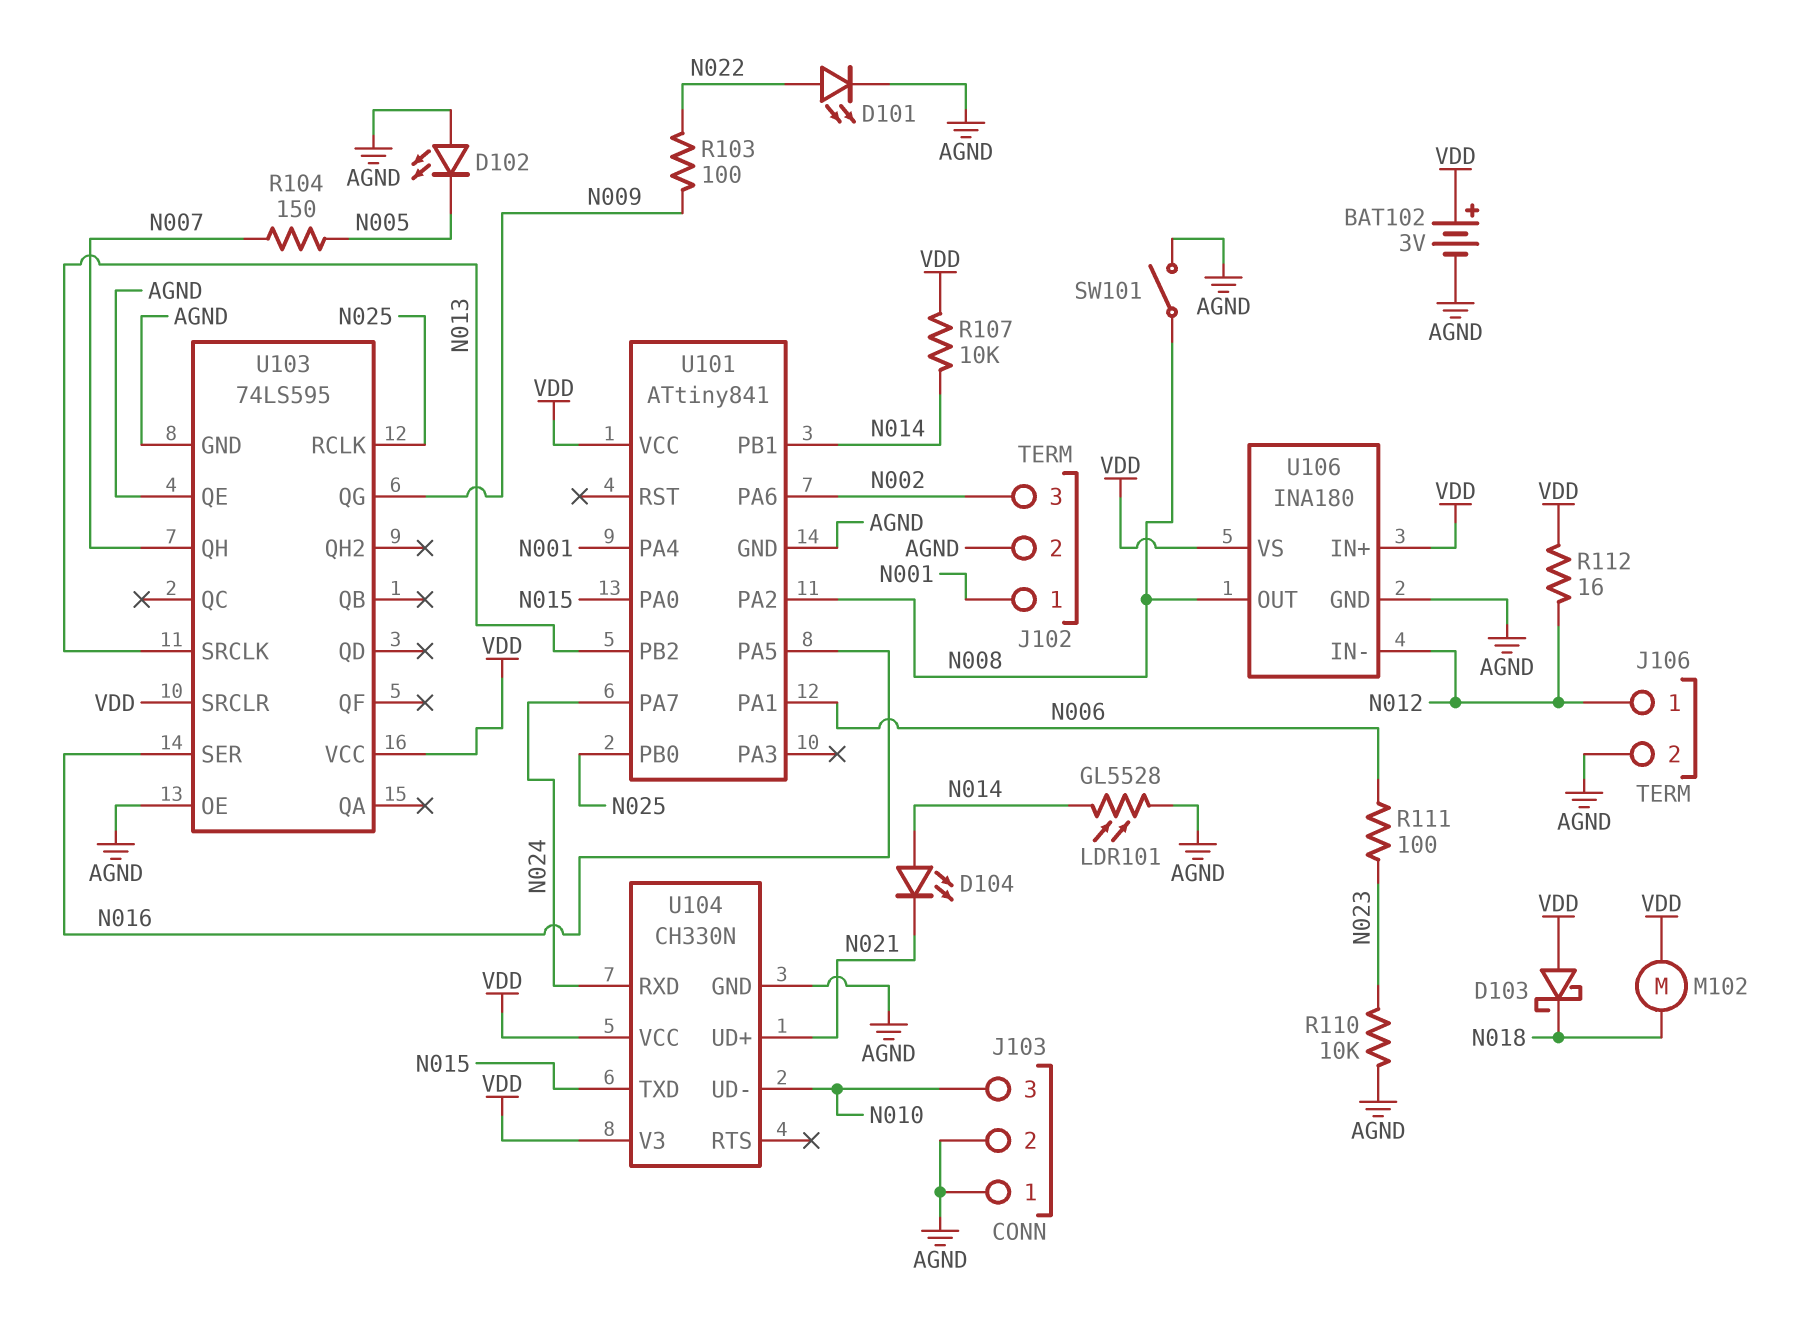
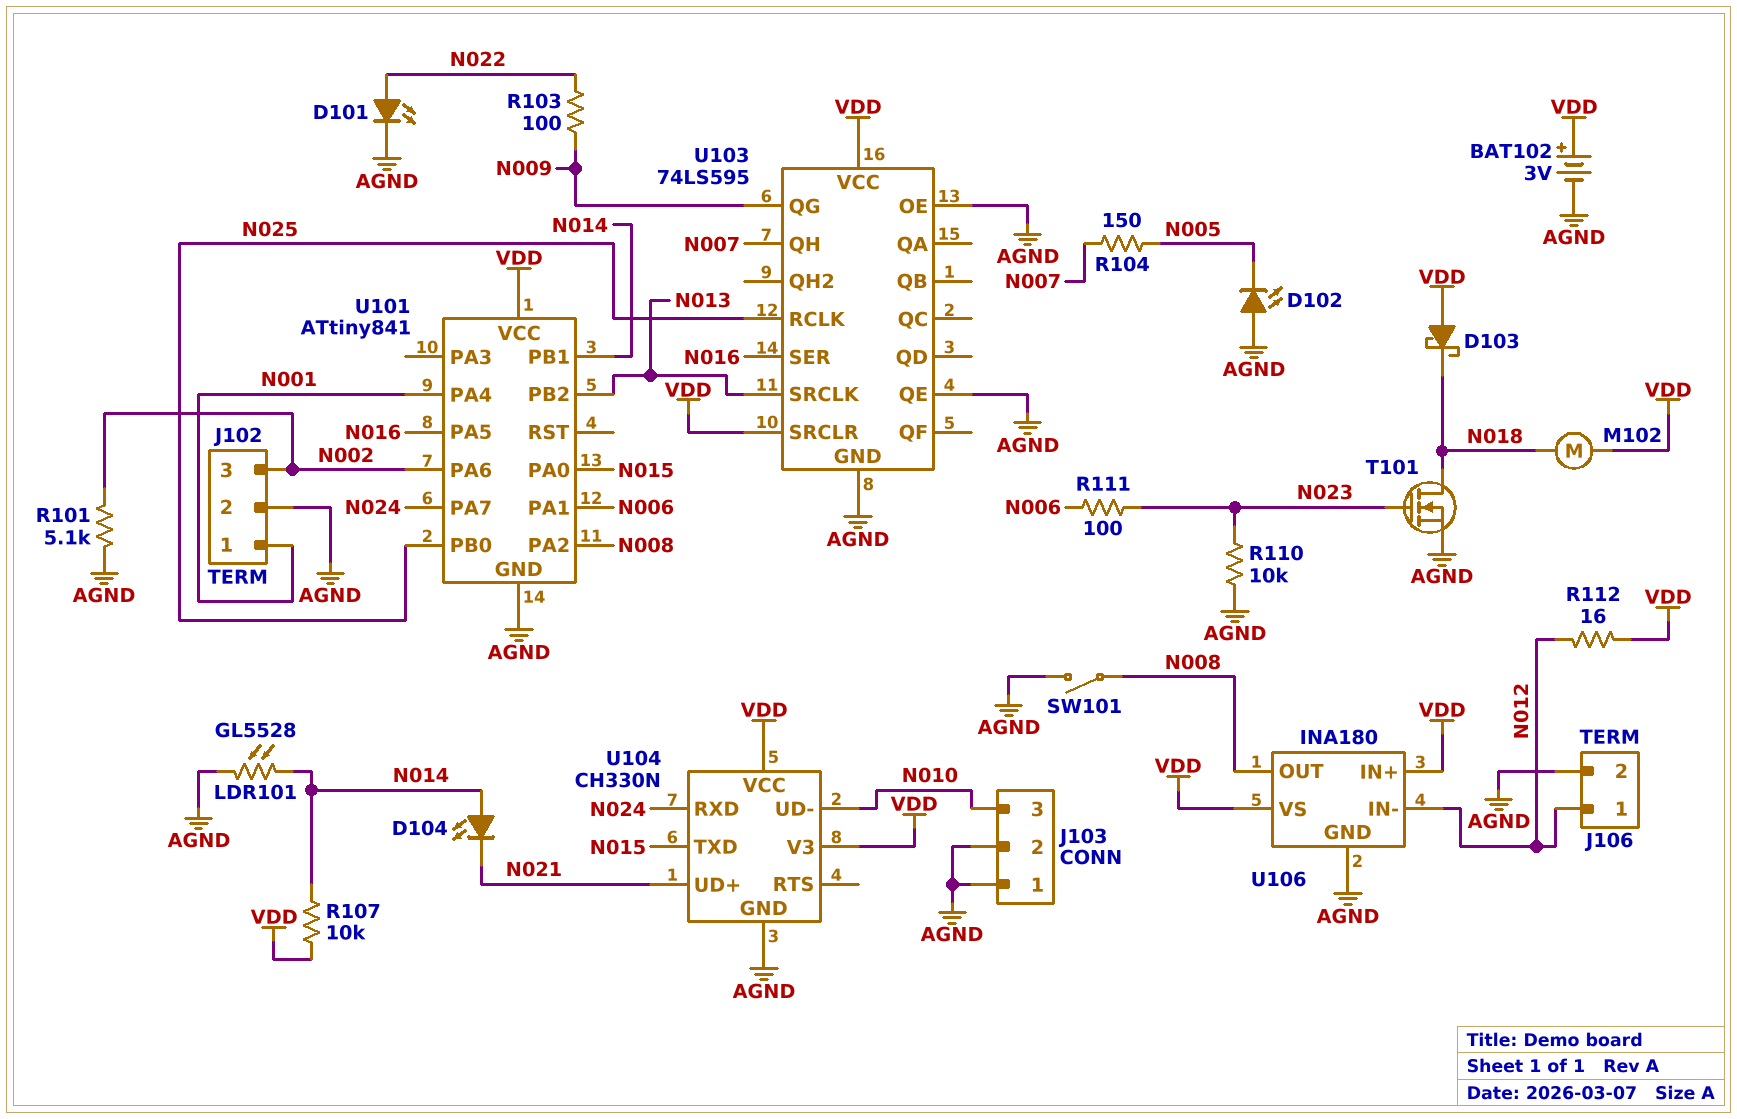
R101: none -> 5.1k (AGND, N002)
T101: none -> NMOS (G N023, D N018, S AGND)

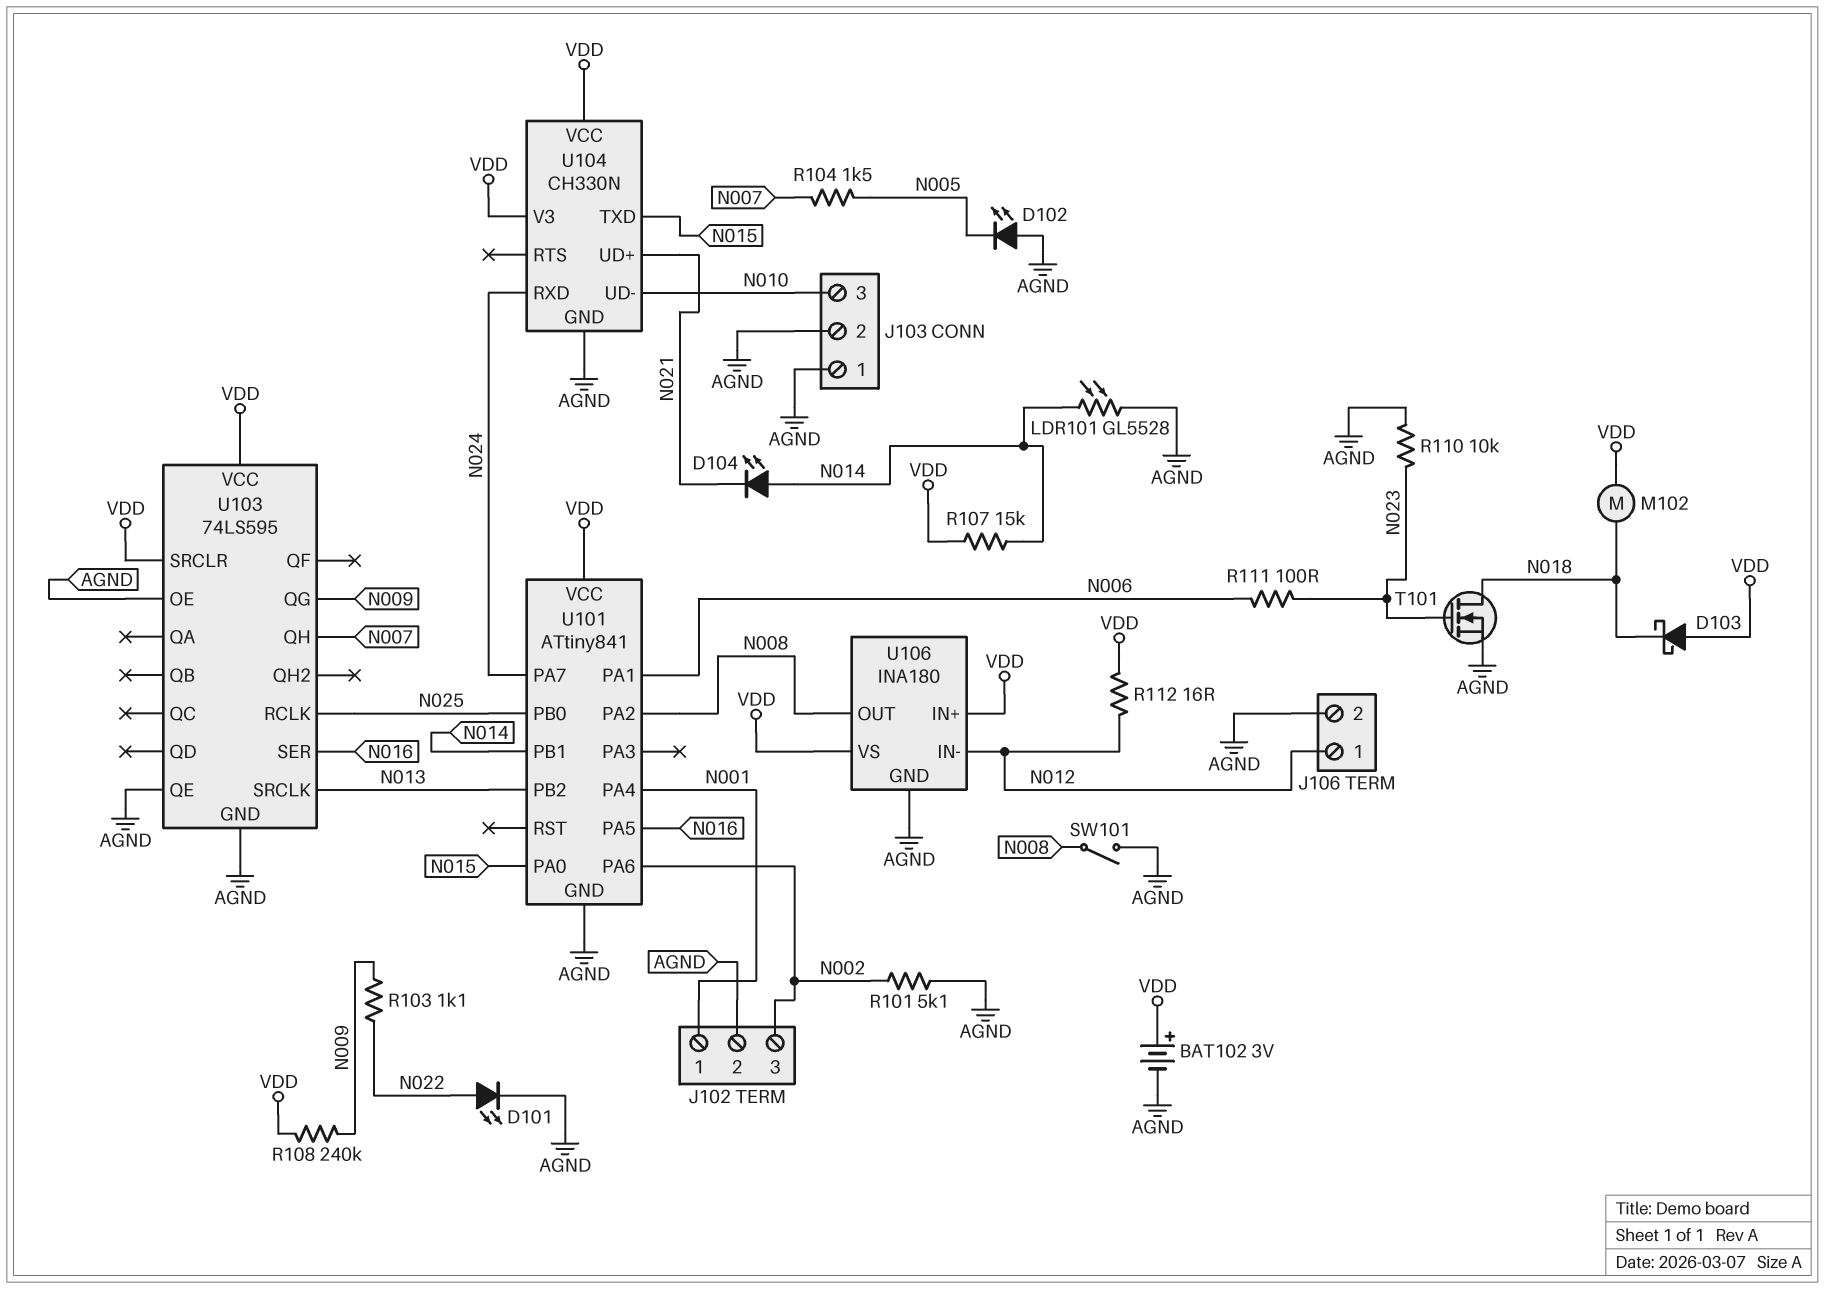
R103: 100 (N009, N022) -> 1.1k (N009, N022)
R104: 150 (N005, N007) -> 1.5k (N005, N007)
R107: 10k (N014, VDD) -> 15k (N014, VDD)
R108: none -> 240k (N009, VDD)

